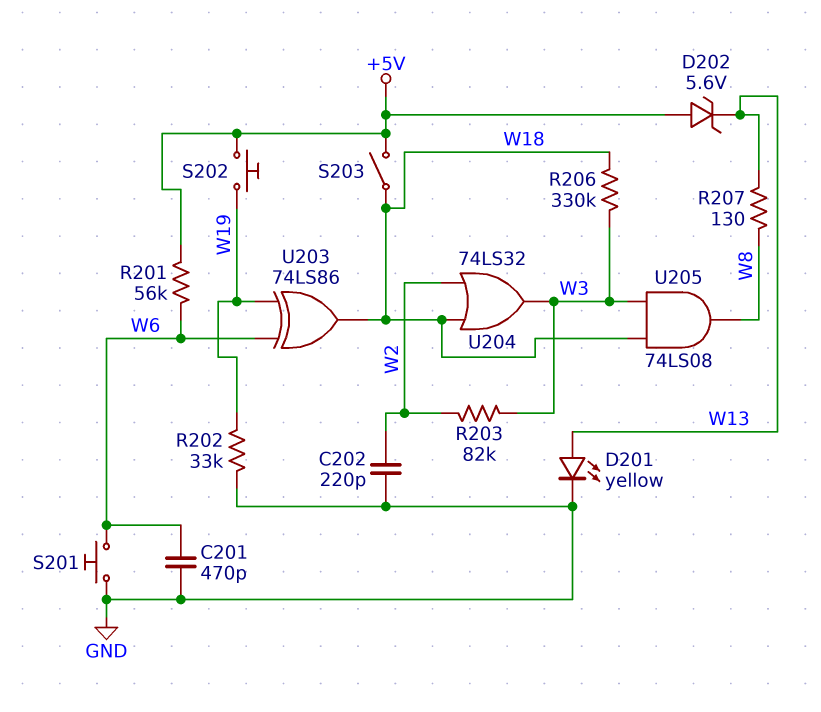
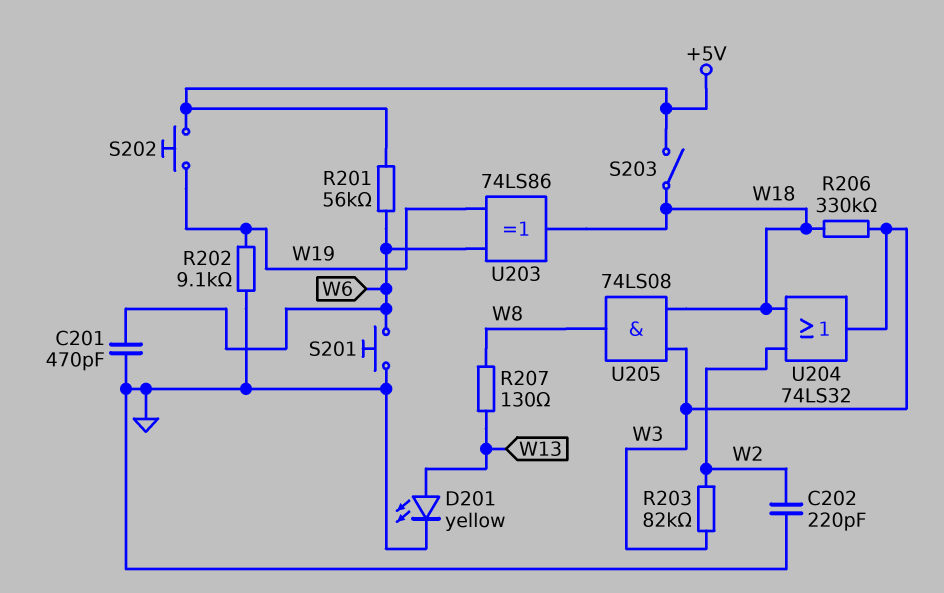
D202: zener 5.6V (A +5V, K W13) -> none
R202: 33k (GND, W19) -> 9.1k (GND, W19)

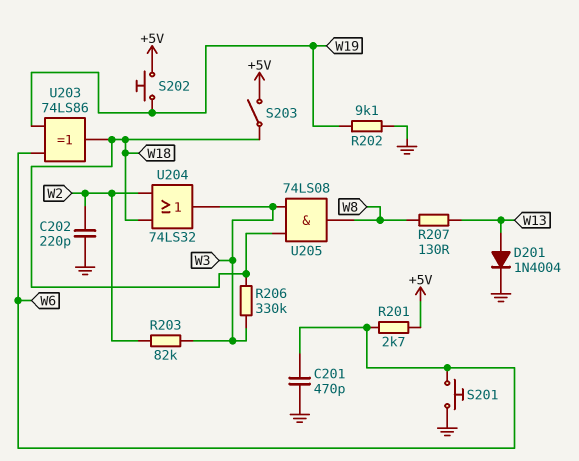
D201: LED yellow (A W13, K GND) -> diode 1N4004 (A W13, K GND)
R201: 56k (+5V, W6) -> 2.7k (+5V, W6)

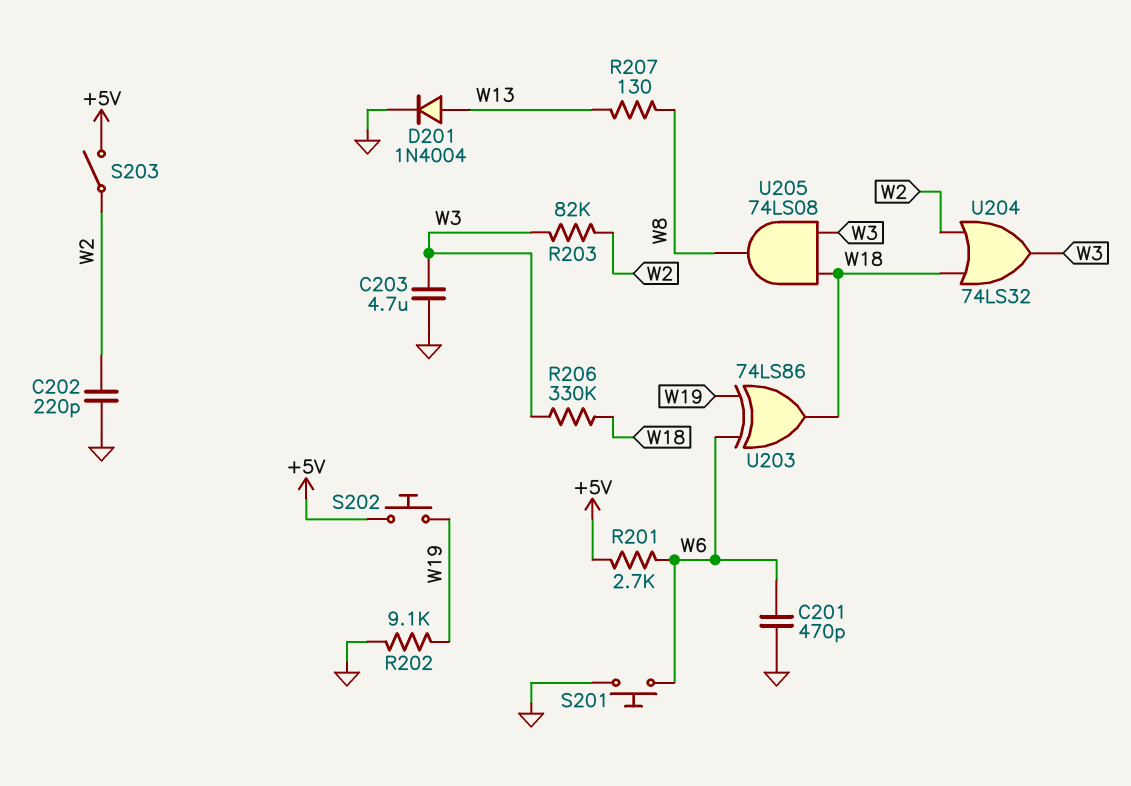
C203: none -> 4.7uF (GND, W3)
S203: switch (+5V, W18) -> switch (+5V, W2)

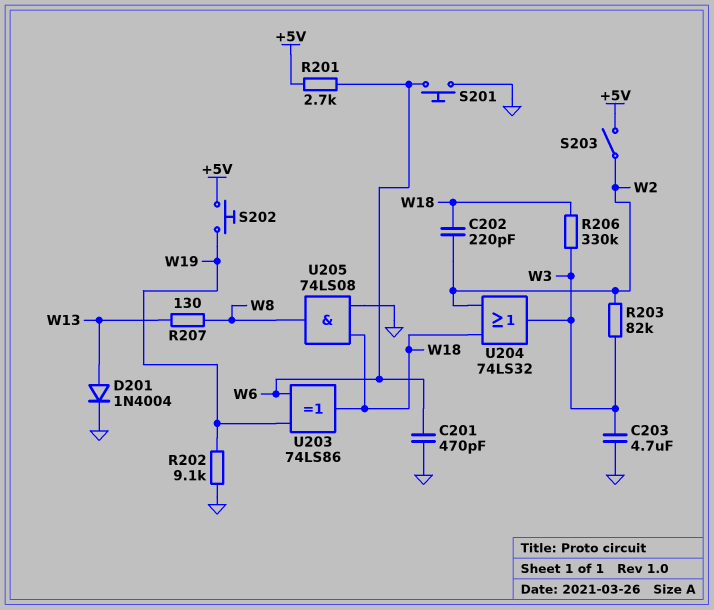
C202: 220pF (GND, W2) -> 220pF (W2, W18)
U205: AND 74LS08 (in W3, in W18, out W8) -> AND 74LS08 (in GND, in W18, out W8)

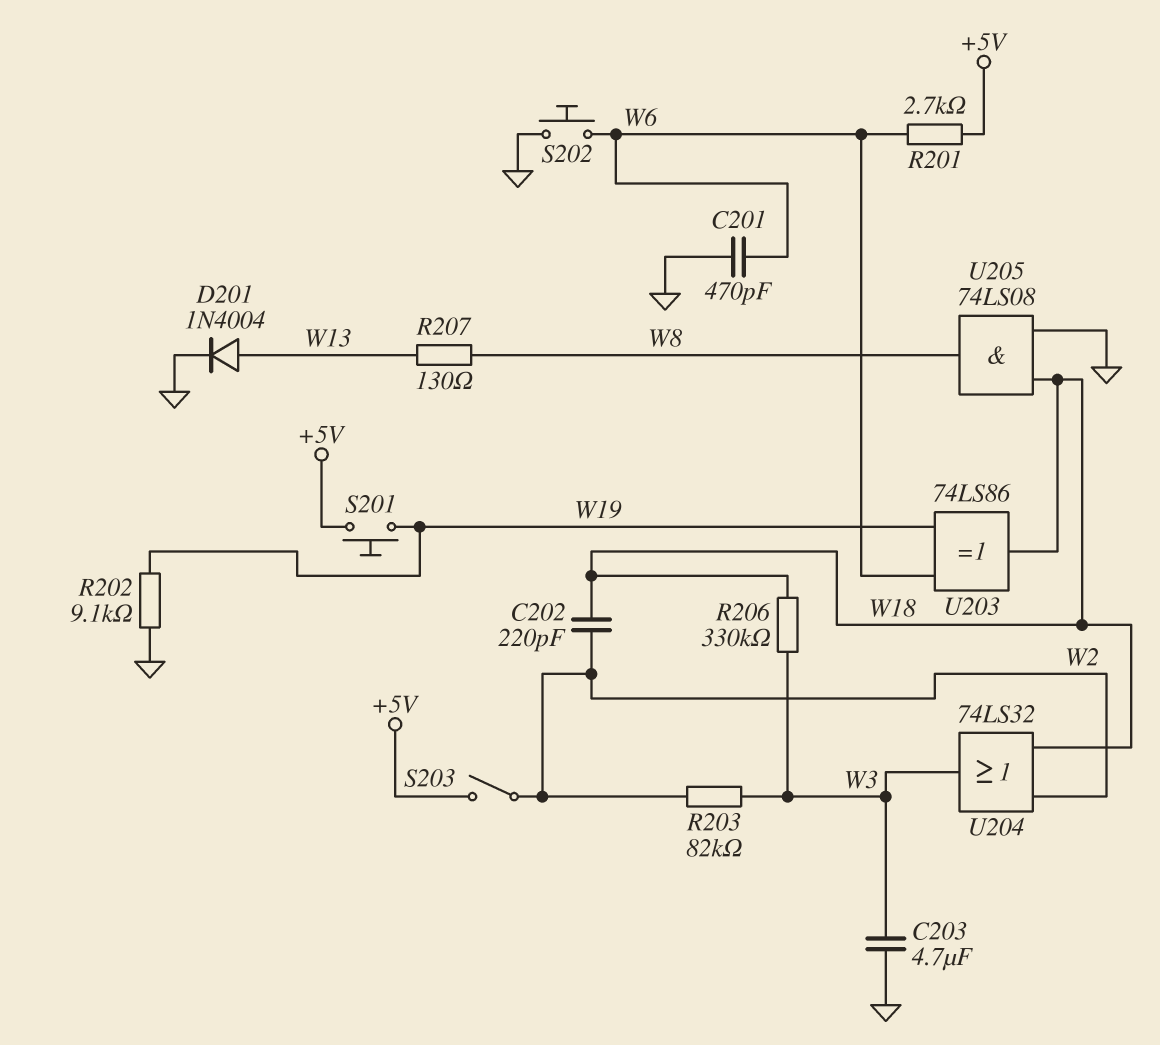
S201: button (GND, W6) -> button (+5V, W19)
S202: button (+5V, W19) -> button (GND, W6)

